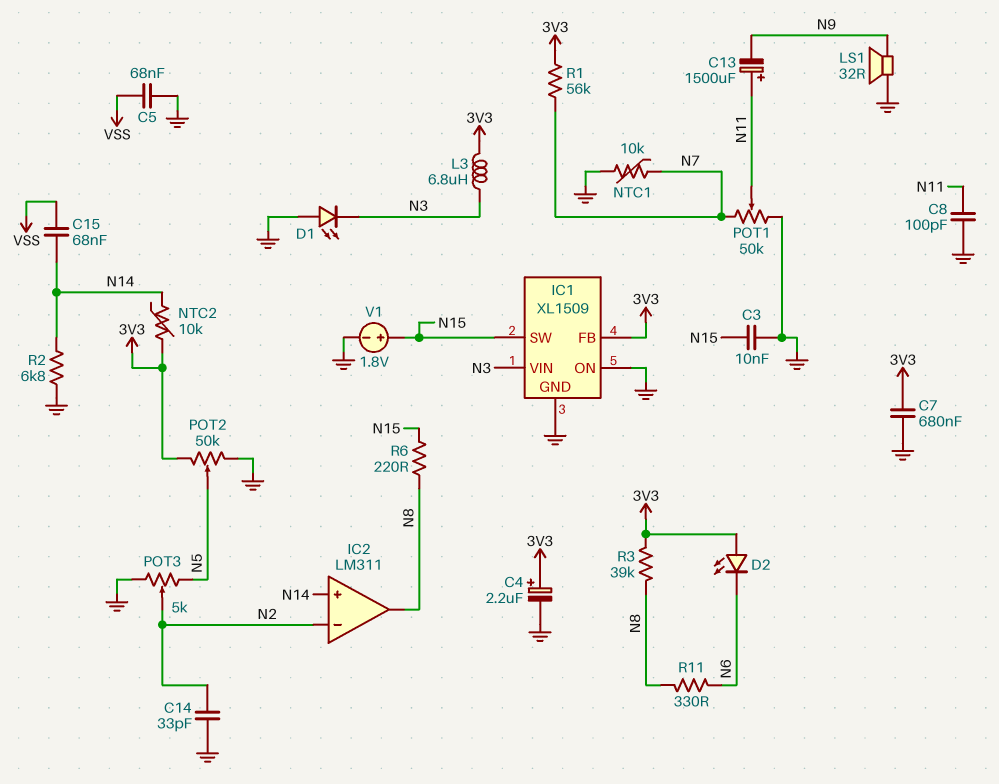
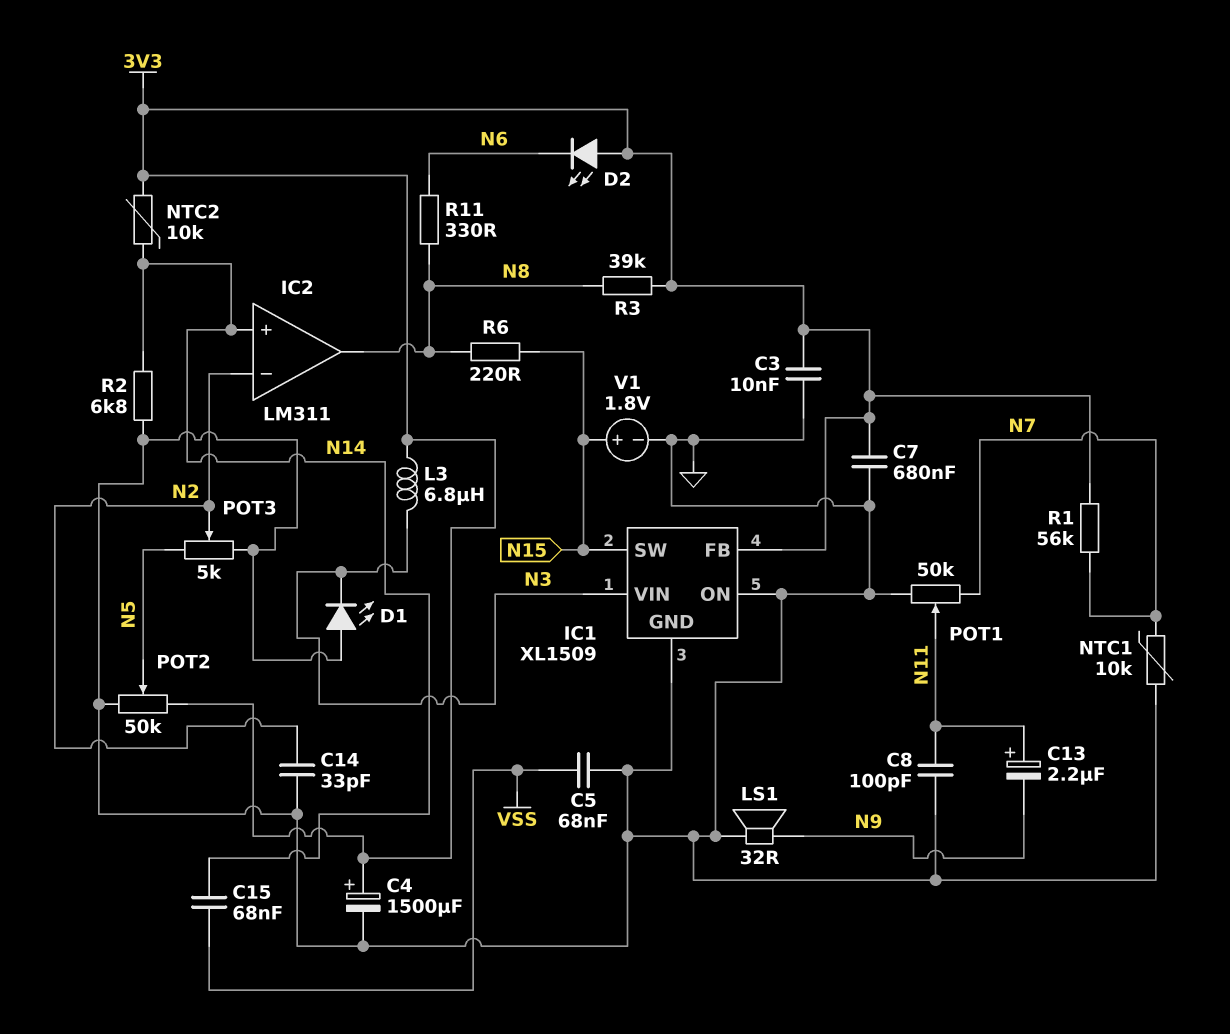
C3: 10nF (GND, N15) -> 10nF (3V3, GND)
C4: 2.2uF (plus 3V3, minus GND) -> 1500uF (plus 3V3, minus GND)
C13: 1500uF (plus N11, minus N9) -> 2.2uF (plus N11, minus N9)

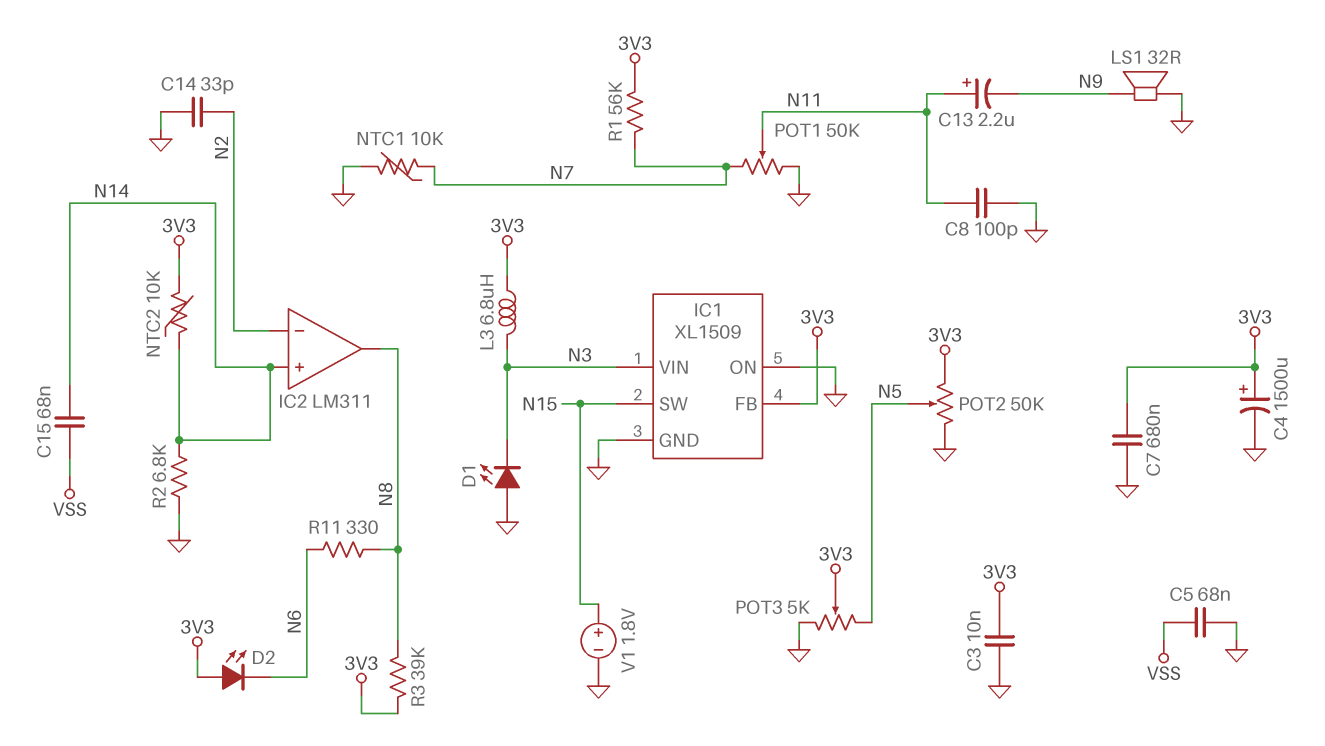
POT3: 5k (GND, N5, wiper N2) -> 5k (GND, N5, wiper 3V3)
R6: 220 (N8, N15) -> none

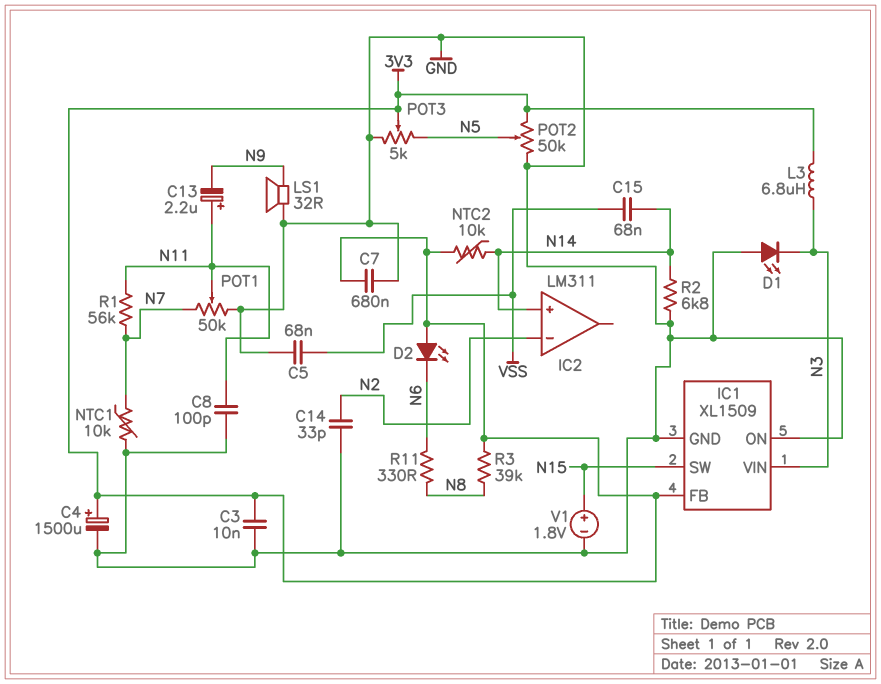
IC2 pin out: N8 -> none
R1: 56k (3V3, N7) -> 56k (N7, N11)

